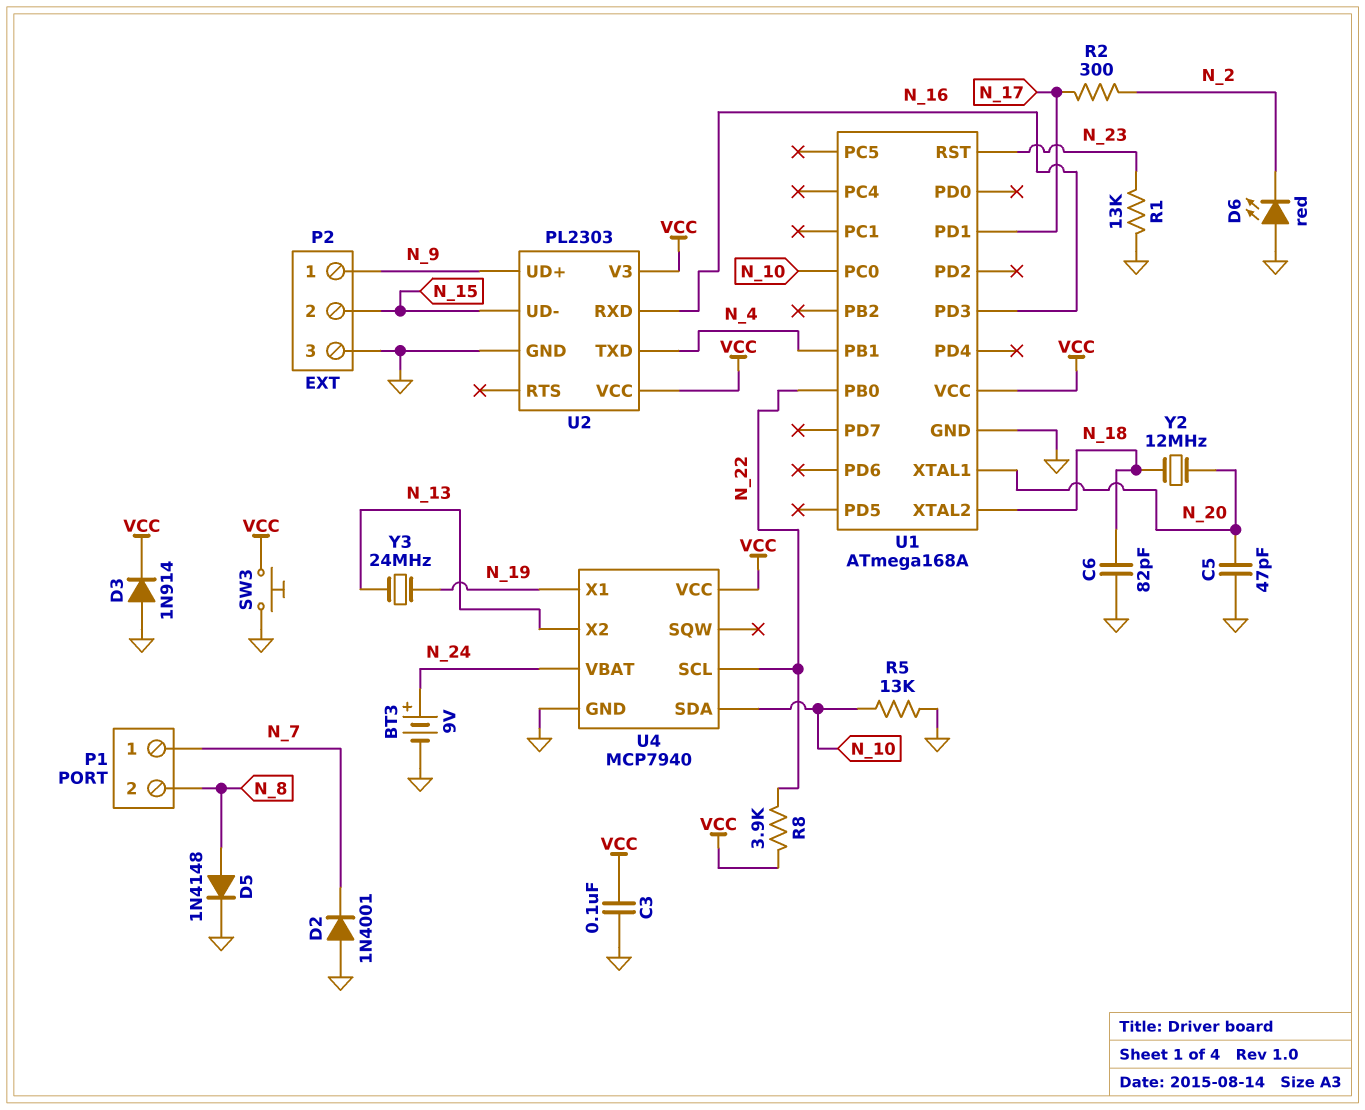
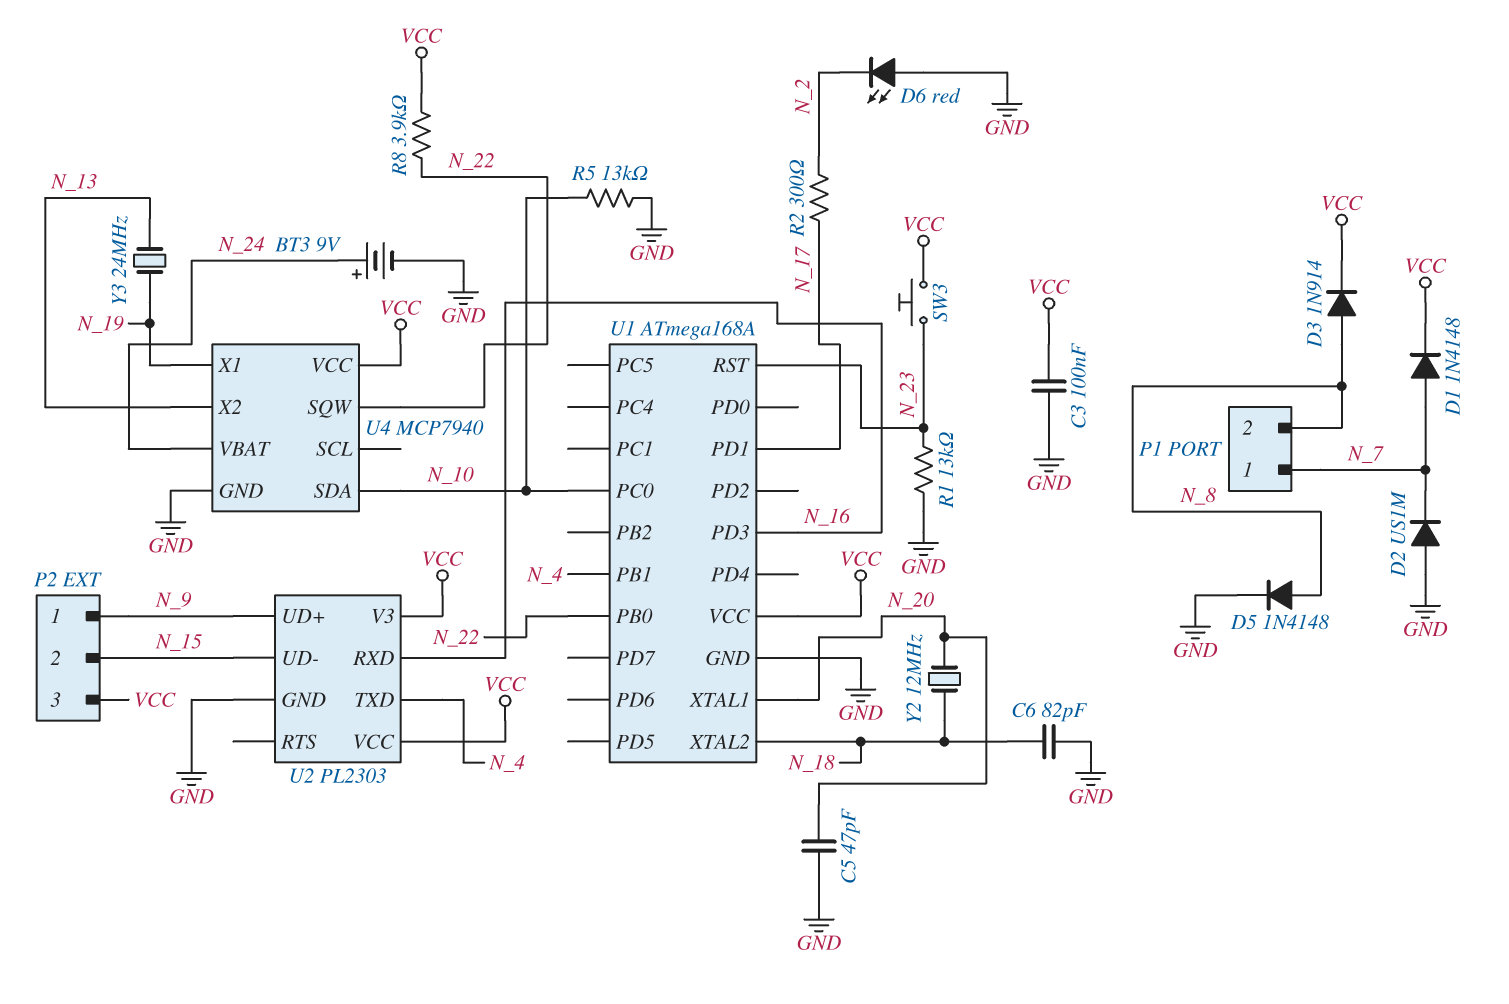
D1: none -> diode 1N4148 (A N_7, K VCC)
D2: diode 1N4001 (A GND, K N_7) -> diode US1M (A GND, K N_7)
D3: diode 1N914 (A GND, K VCC) -> diode 1N914 (A N_8, K VCC)
P2 pin 3: GND -> VCC
SW3: button (GND, VCC) -> button (N_23, VCC)
U4 pin SCL: N_22 -> none
U4 pin SQW: none -> N_22

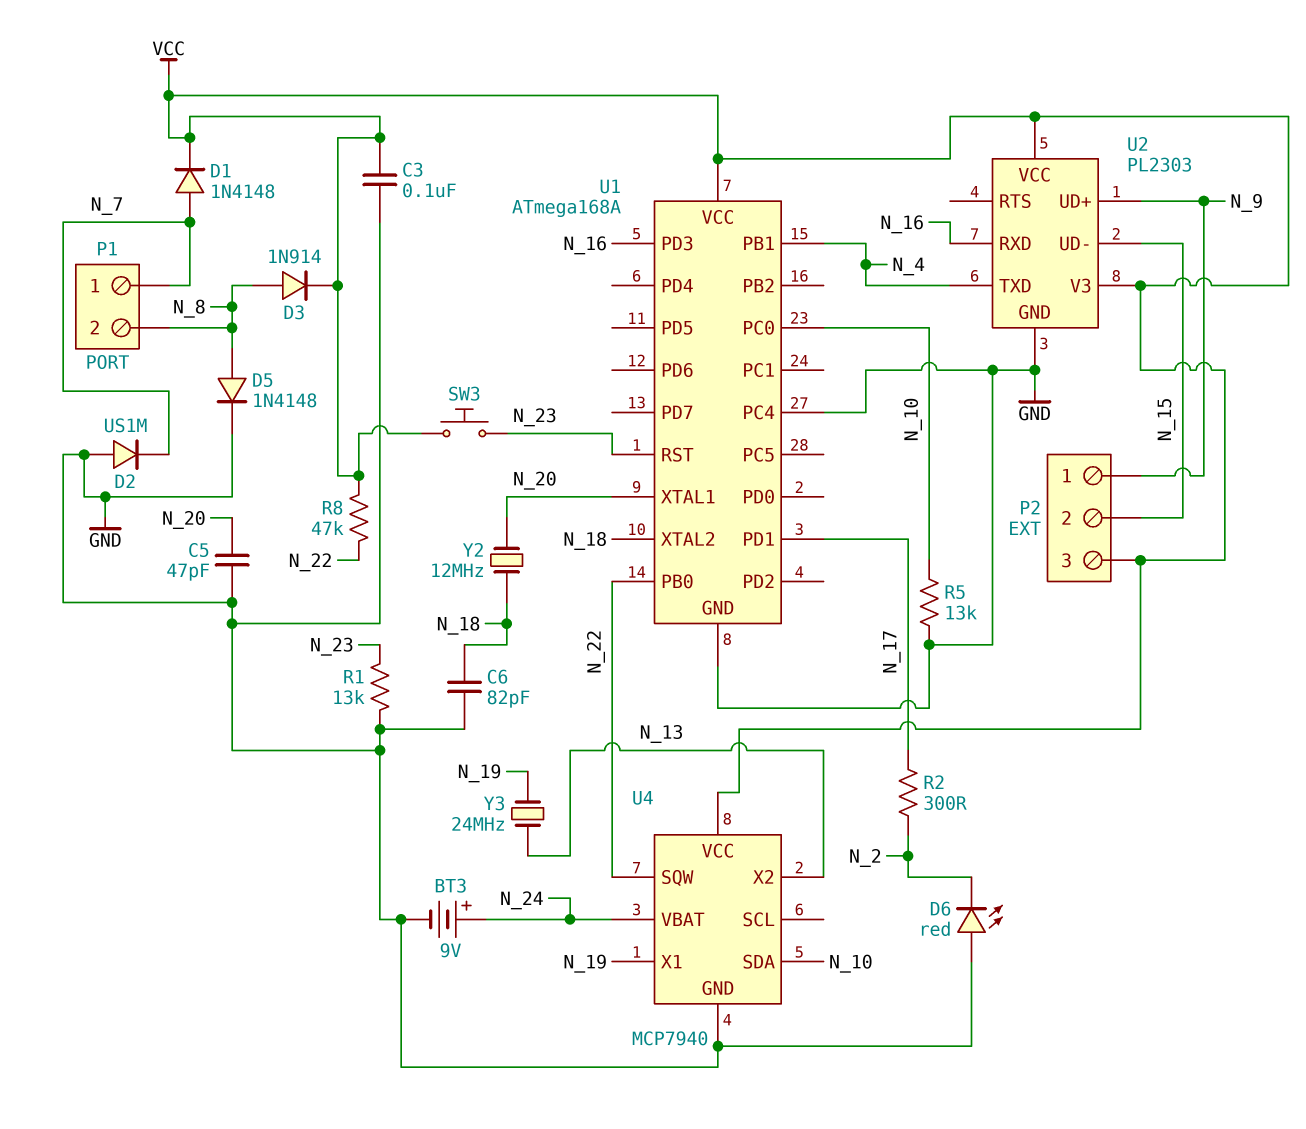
R8: 3.9k (N_22, VCC) -> 47k (N_22, VCC)
U1 pin PC4: none -> GND

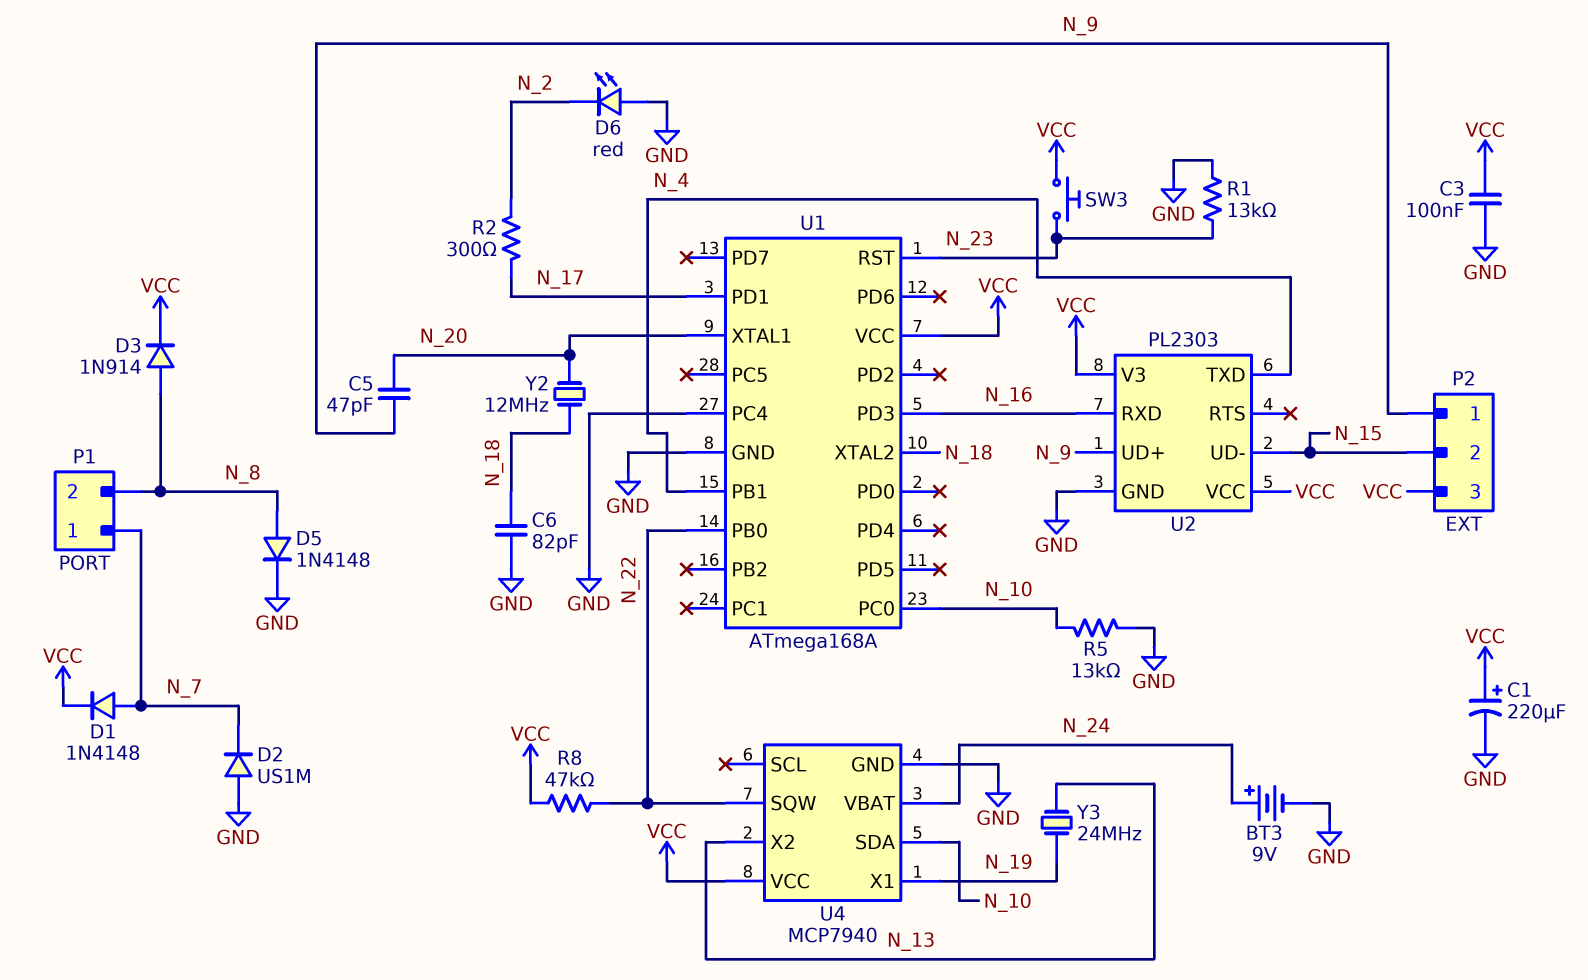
C1: none -> 220uF (plus VCC, minus GND)
C5: 47pF (GND, N_20) -> 47pF (N_9, N_20)

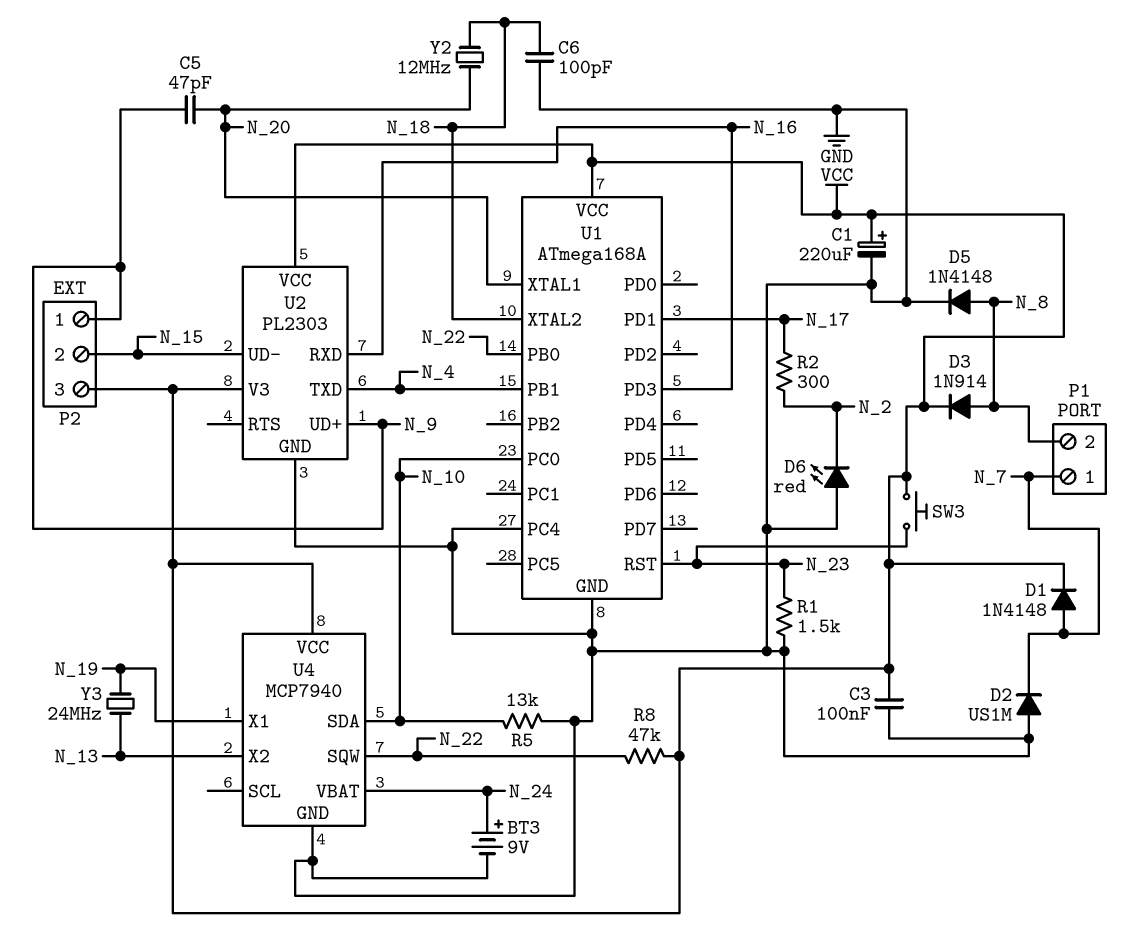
C6: 82pF (GND, N_18) -> 100pF (GND, N_18)
R1: 13k (GND, N_23) -> 1.5k (GND, N_23)

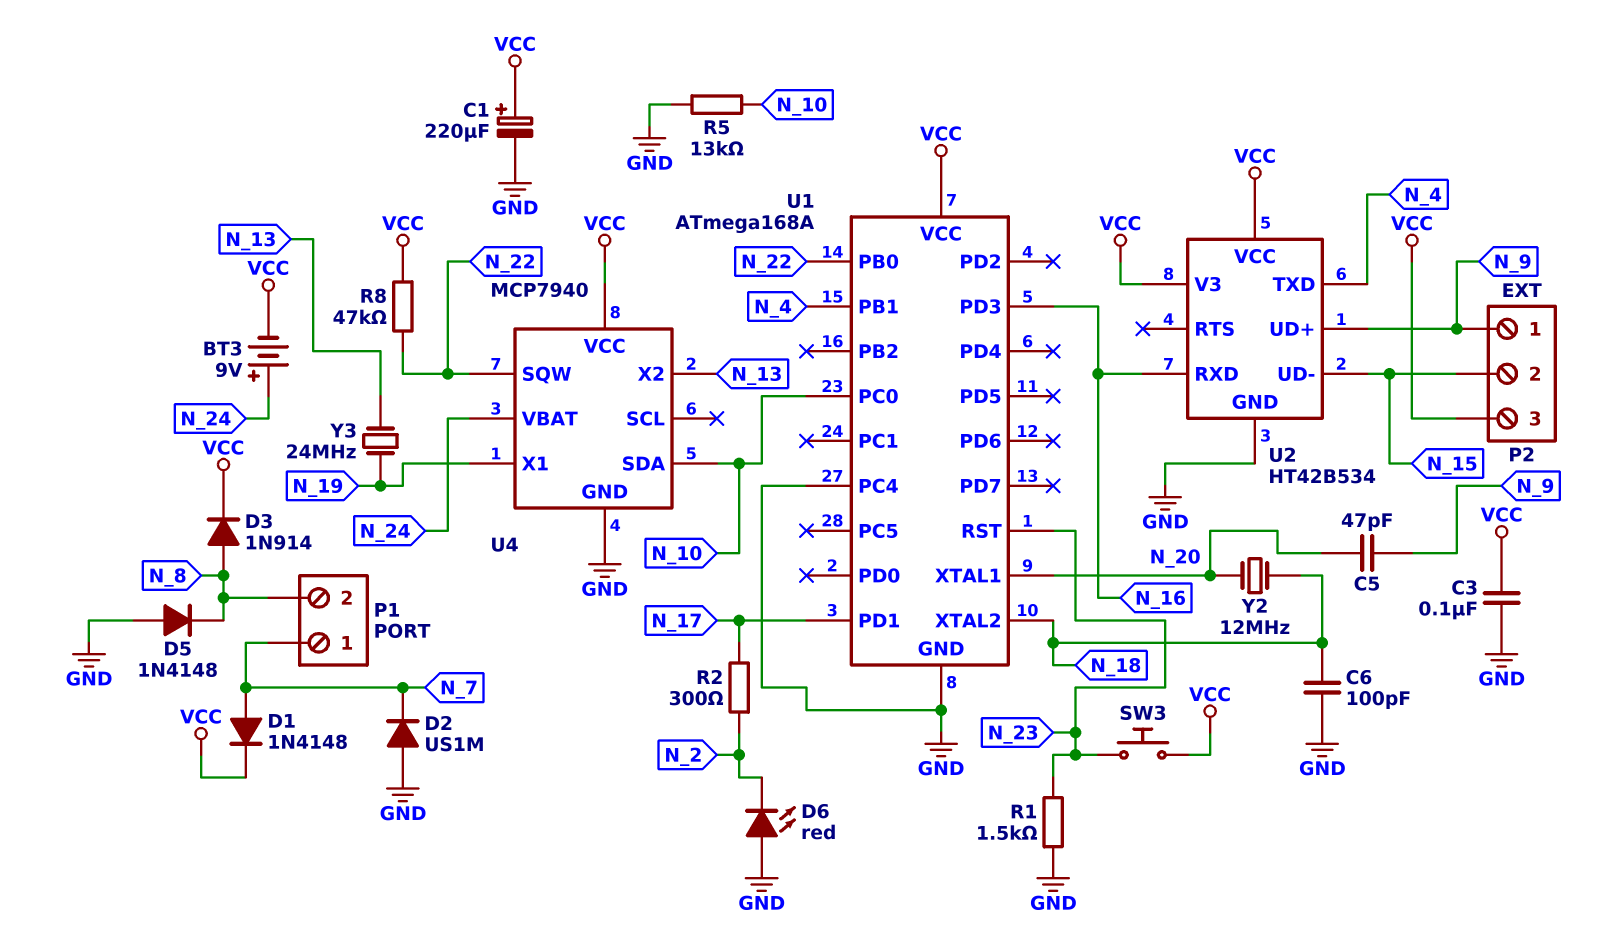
BT3: 9V (plus N_24, minus GND) -> 9V (plus N_24, minus VCC)
D5: diode 1N4148 (A N_8, K GND) -> diode 1N4148 (A GND, K N_8)
U2: PL2303 -> HT42B534

